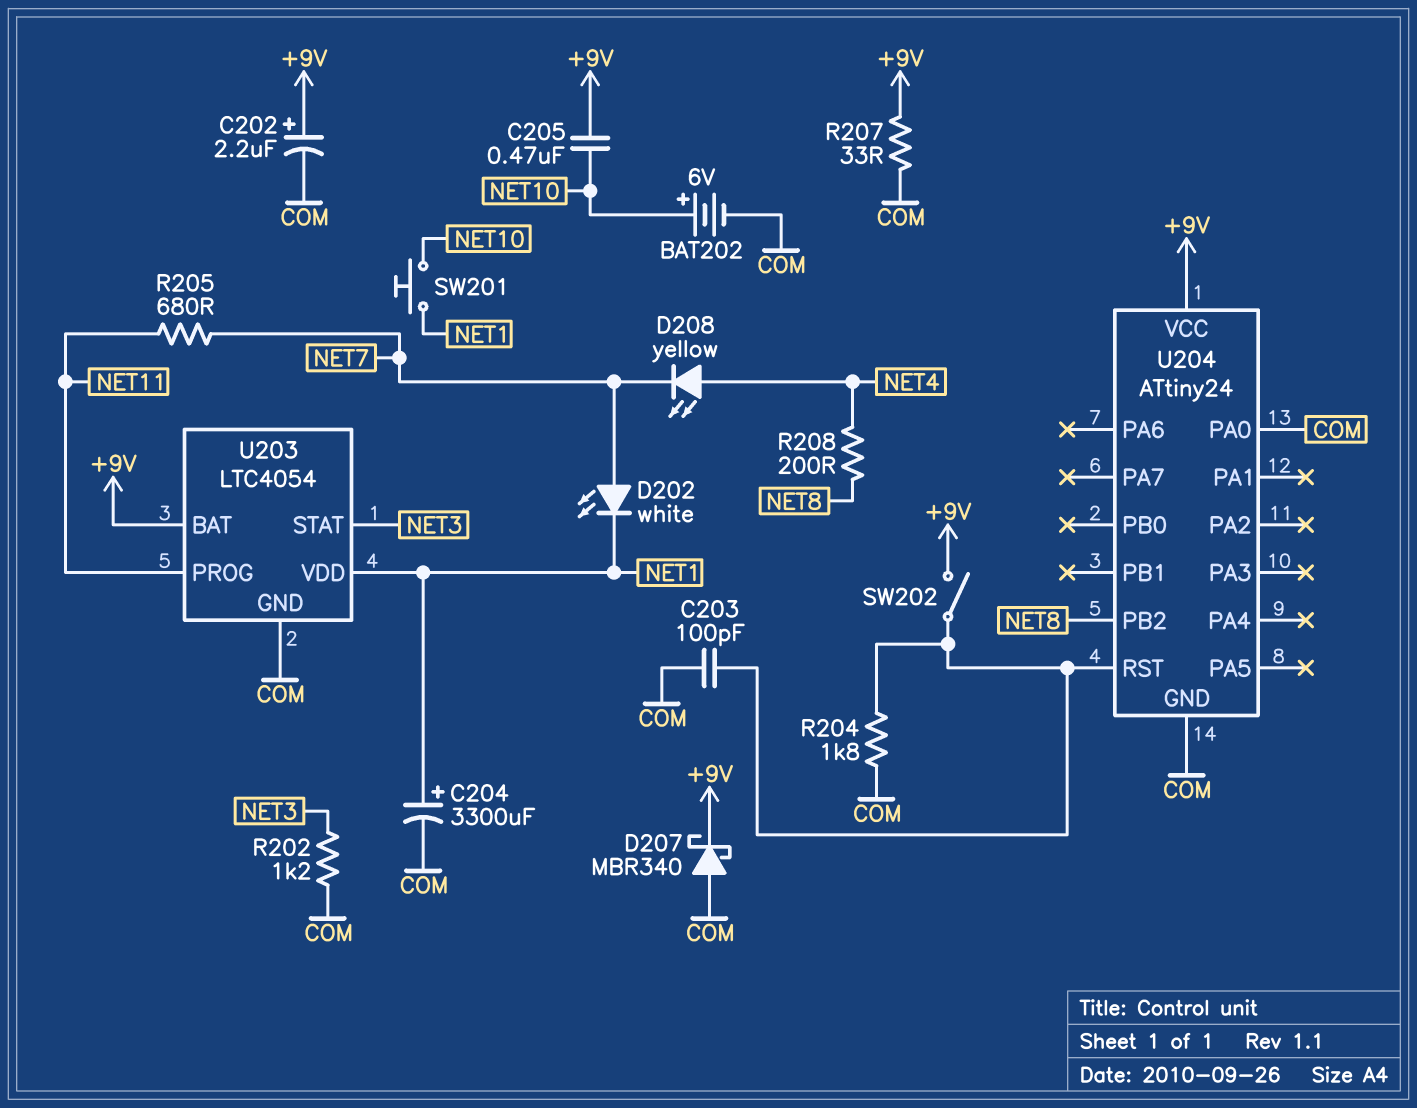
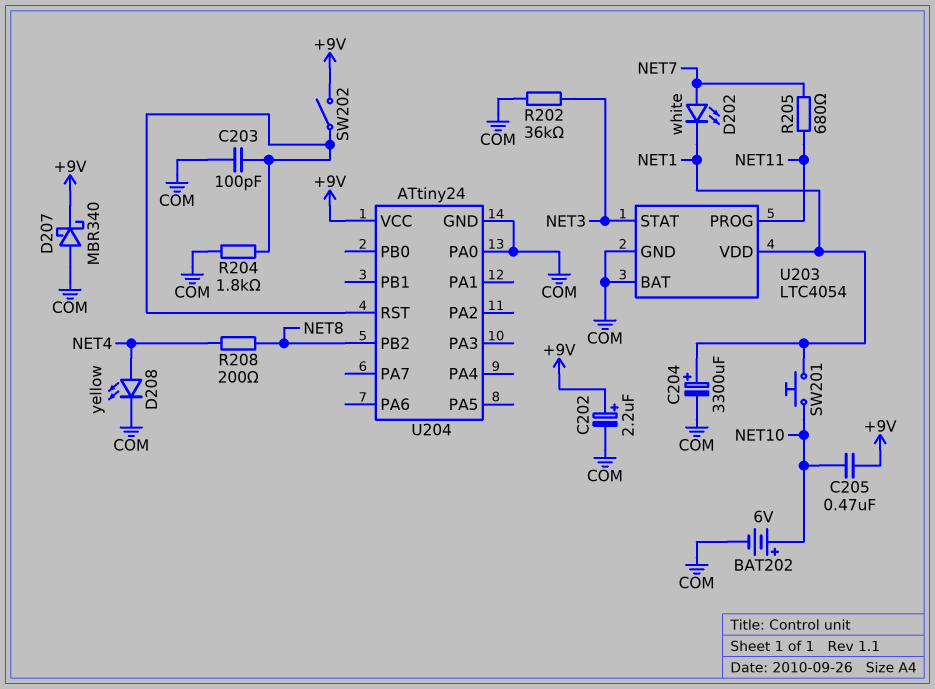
D208: LED yellow (A NET4, K NET7) -> LED yellow (A NET4, K COM)
R202: 1.2k (COM, NET3) -> 36k (COM, NET3)
R207: 33 (+9V, COM) -> none
U203 pin BAT: +9V -> COM

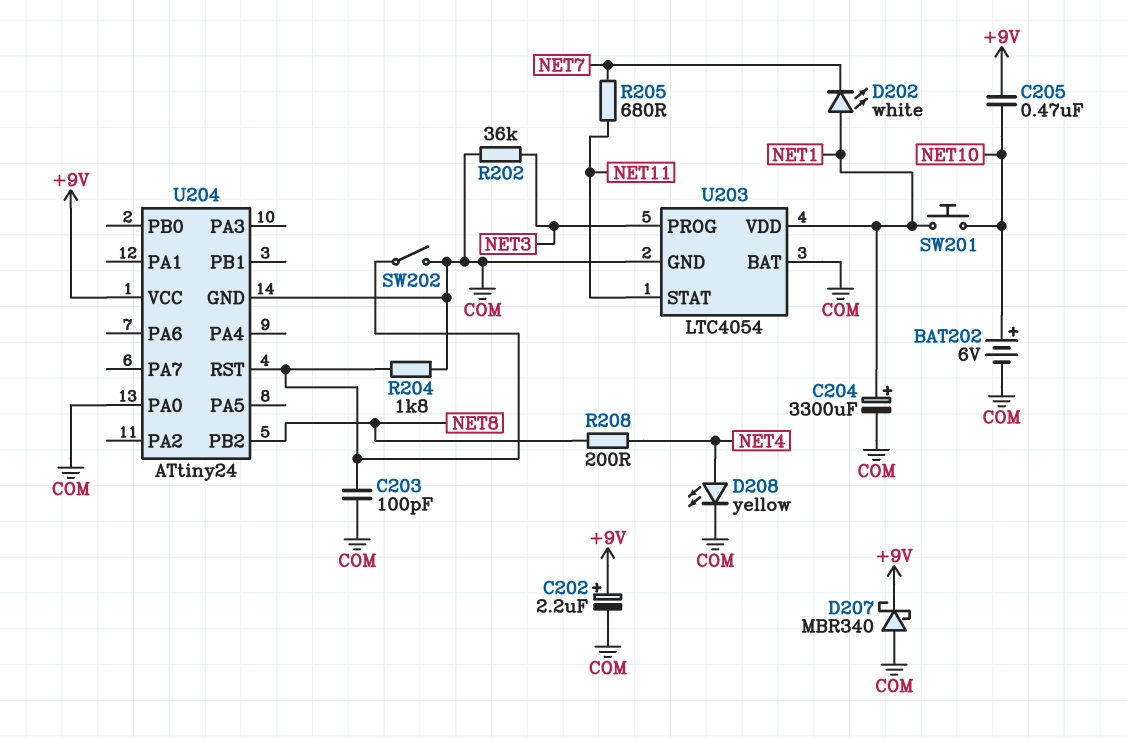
D202: LED white (A NET7, K NET1) -> LED white (A NET1, K NET7)
SW202: switch (+9V, U204/RST) -> switch (COM, U204/RST)
U203 pin PROG: NET11 -> NET3
U203 pin STAT: NET3 -> NET11

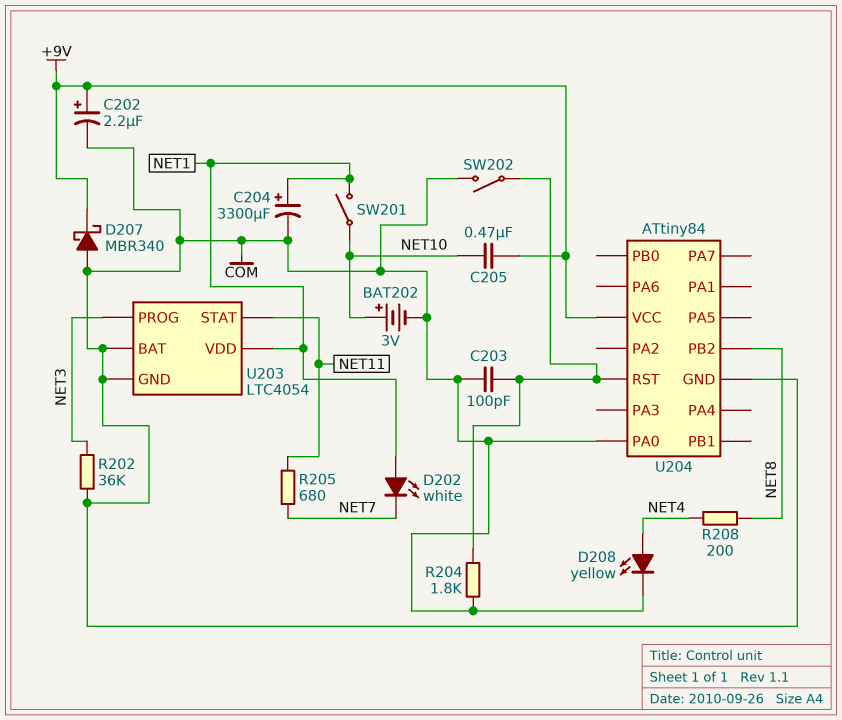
BAT202: 6V (plus NET10, minus COM) -> 3V (plus NET10, minus COM)
SW201: button (NET1, NET10) -> switch (NET1, NET10)
U204: ATtiny24 -> ATtiny84

